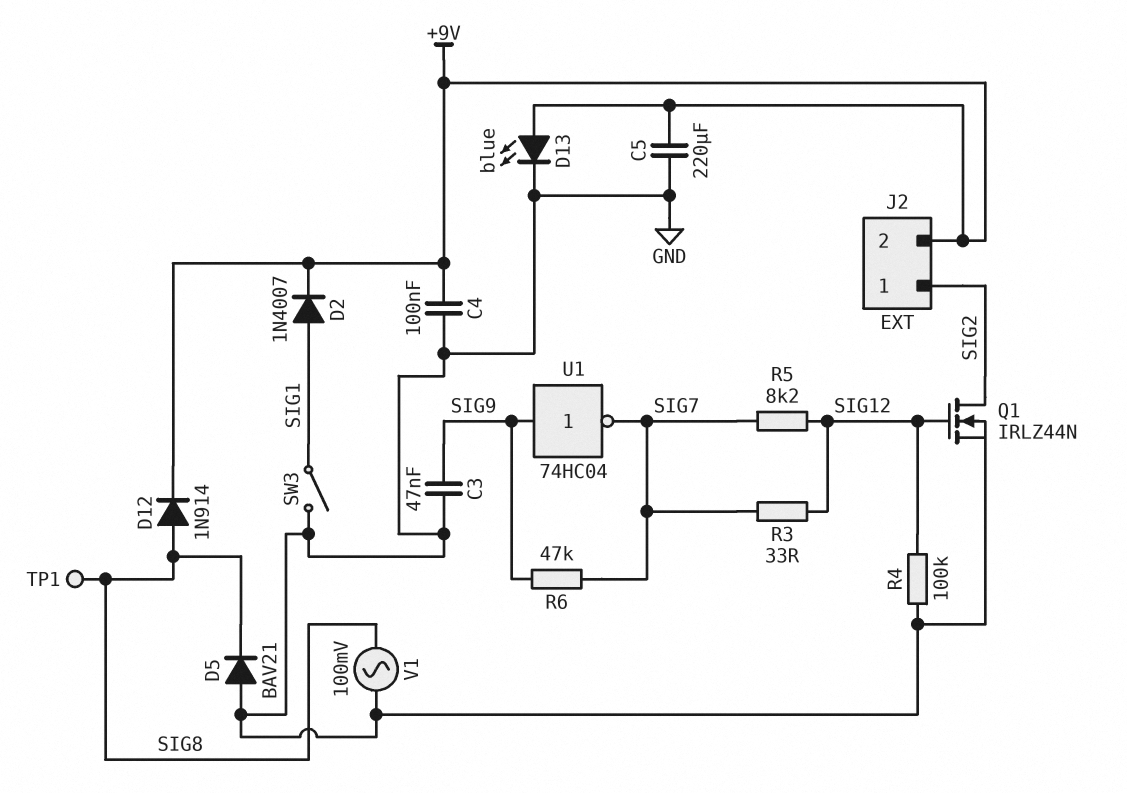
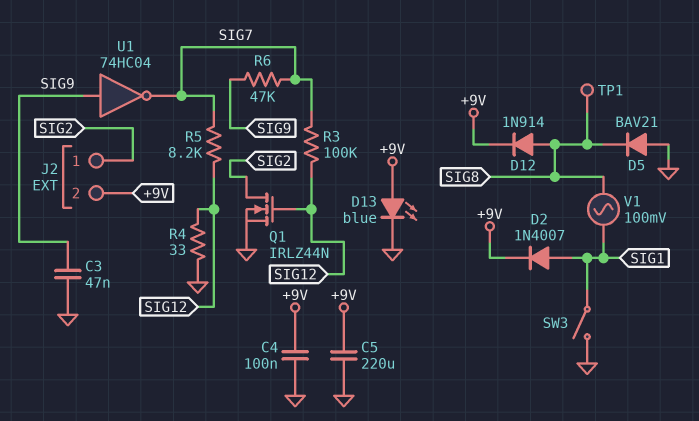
R3: 33 (SIG7, SIG12) -> 100k (SIG7, SIG12)
R4: 100k (GND, SIG12) -> 33 (GND, SIG12)
V1: AC 100mV (GND, SIG8) -> AC 100mV (SIG1, SIG8)

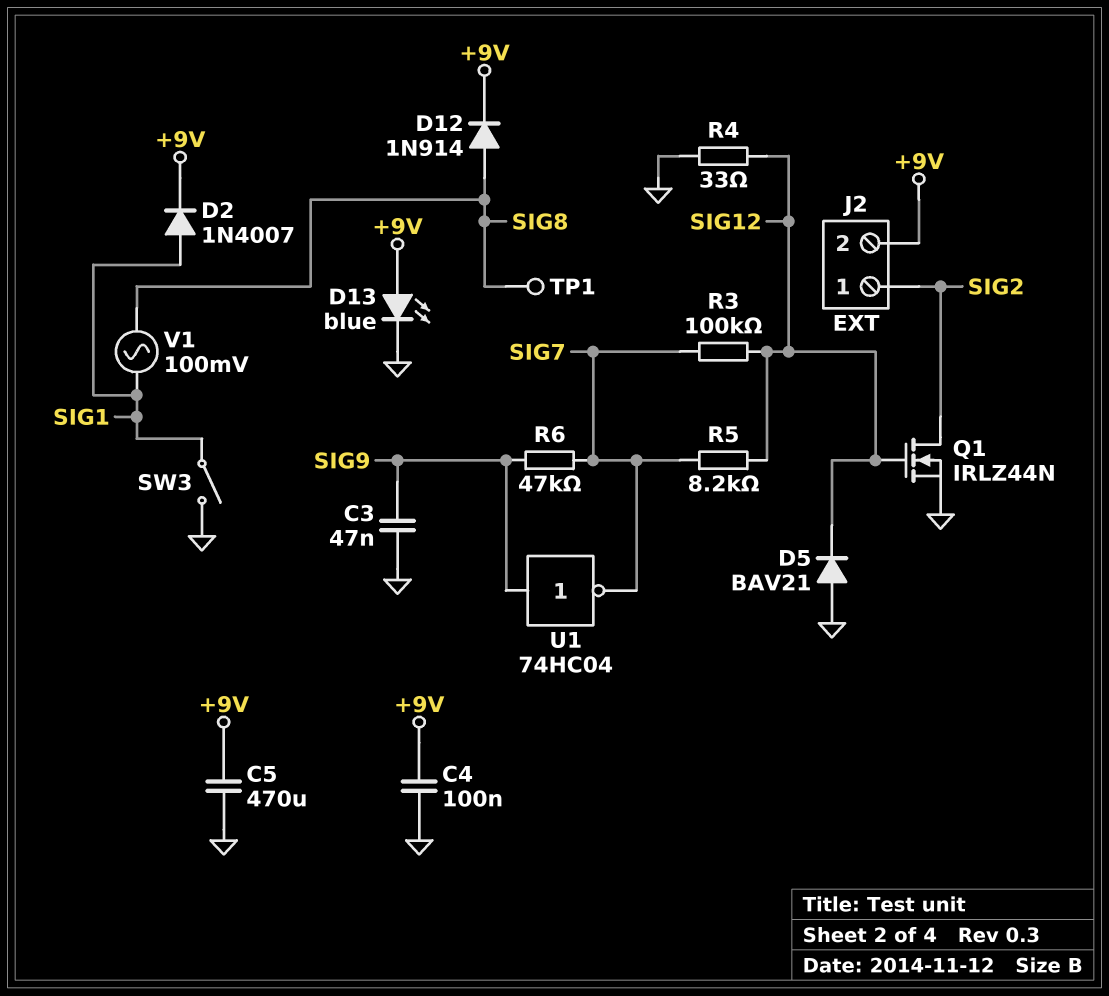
C5: 220uF (+9V, GND) -> 470uF (+9V, GND)
D5: diode BAV21 (A GND, K SIG8) -> diode BAV21 (A GND, K SIG12)

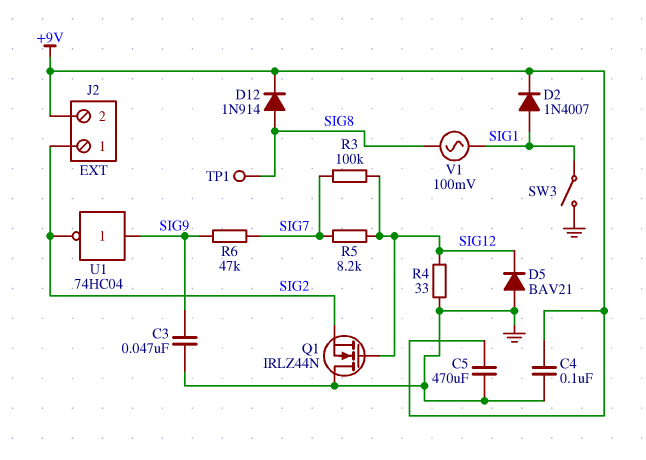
D13: LED blue (A +9V, K GND) -> none
Q1: NMOS IRLZ44N (G SIG12, D SIG2, S GND) -> NMOS IRLZ44N (G SIG12, D GND, S SIG2)
U1: NOT 74HC04 (in SIG9, out SIG7) -> NOT 74HC04 (in SIG9, out SIG2)

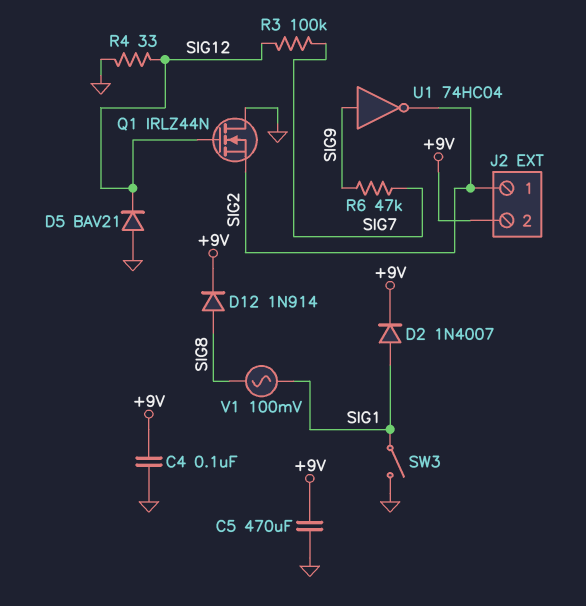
C3: 47nF (GND, SIG9) -> none
R5: 8.2k (SIG7, SIG12) -> none
TP1: test point (SIG8) -> none

